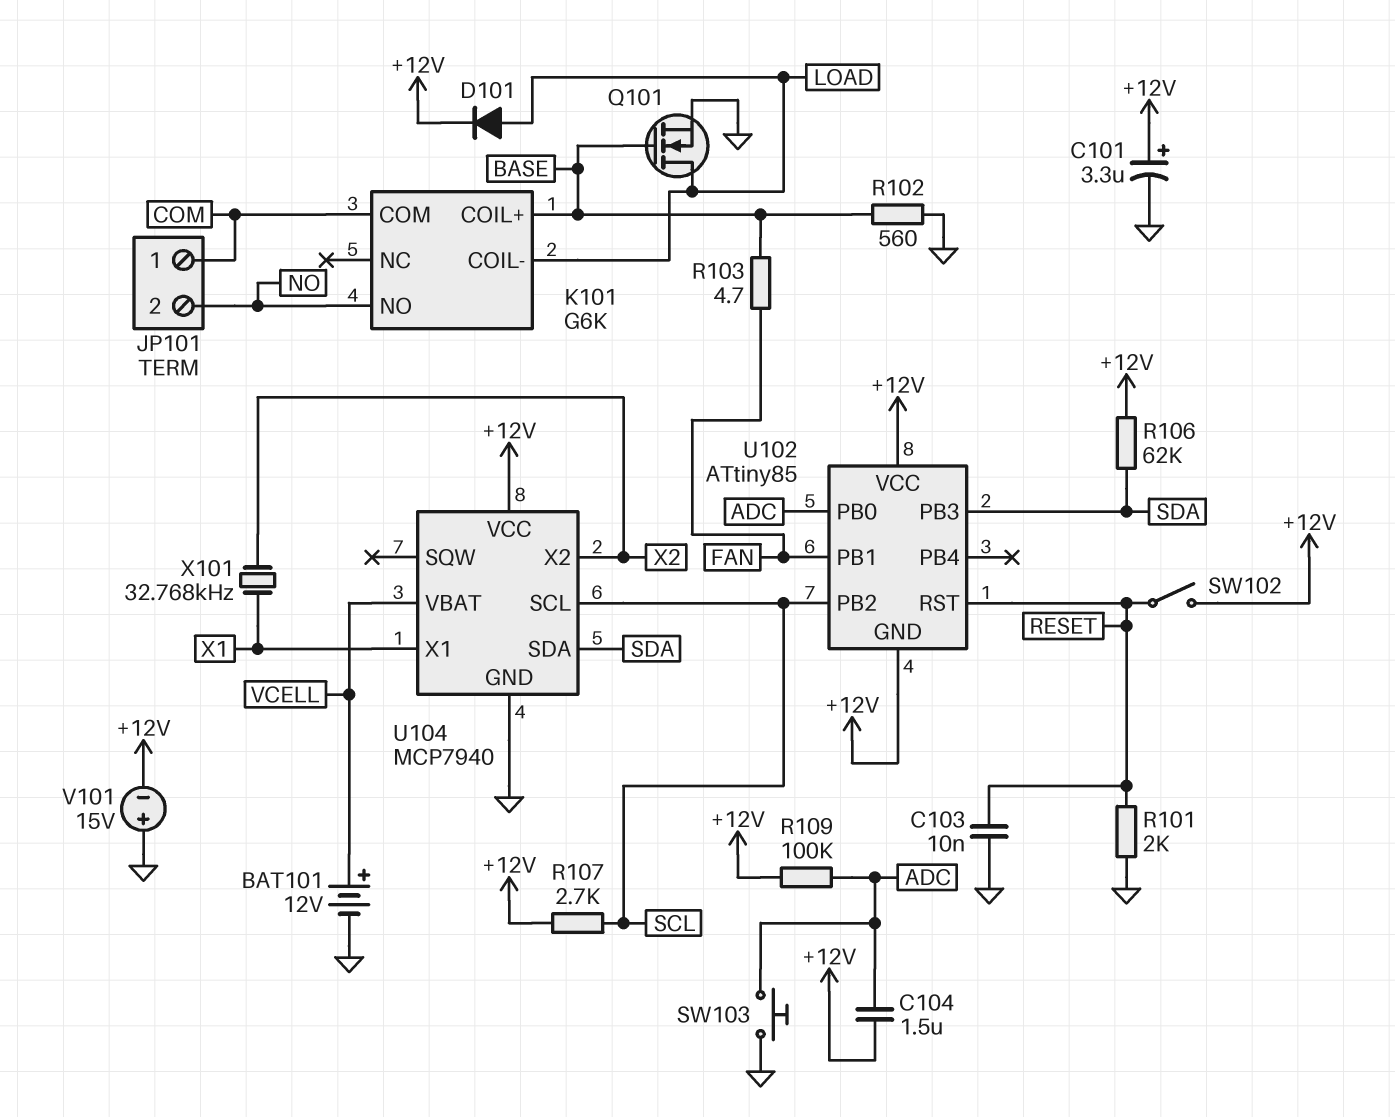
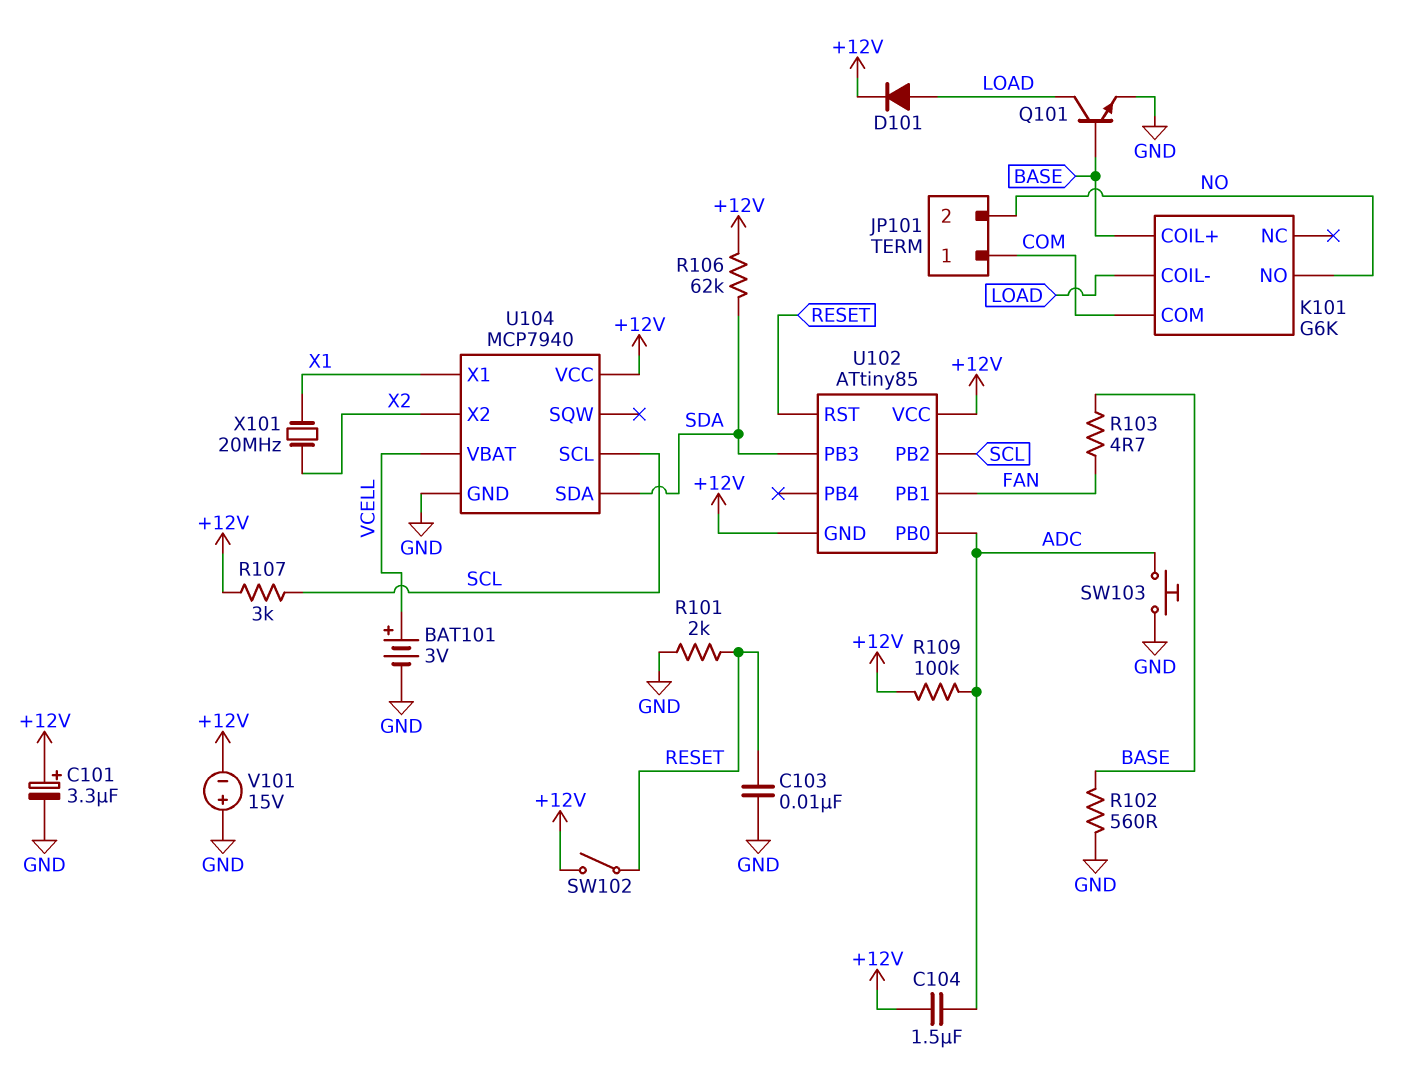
BAT101: 12V (plus VCELL, minus GND) -> 3V (plus VCELL, minus GND)
Q101: NMOS (G BASE, D LOAD, S GND) -> NPN (B BASE, C LOAD, E GND)
R107: 2.7k (+12V, SCL) -> 3k (+12V, SCL)
X101: 32.768kHz (X1, X2) -> 20MHz (X1, X2)

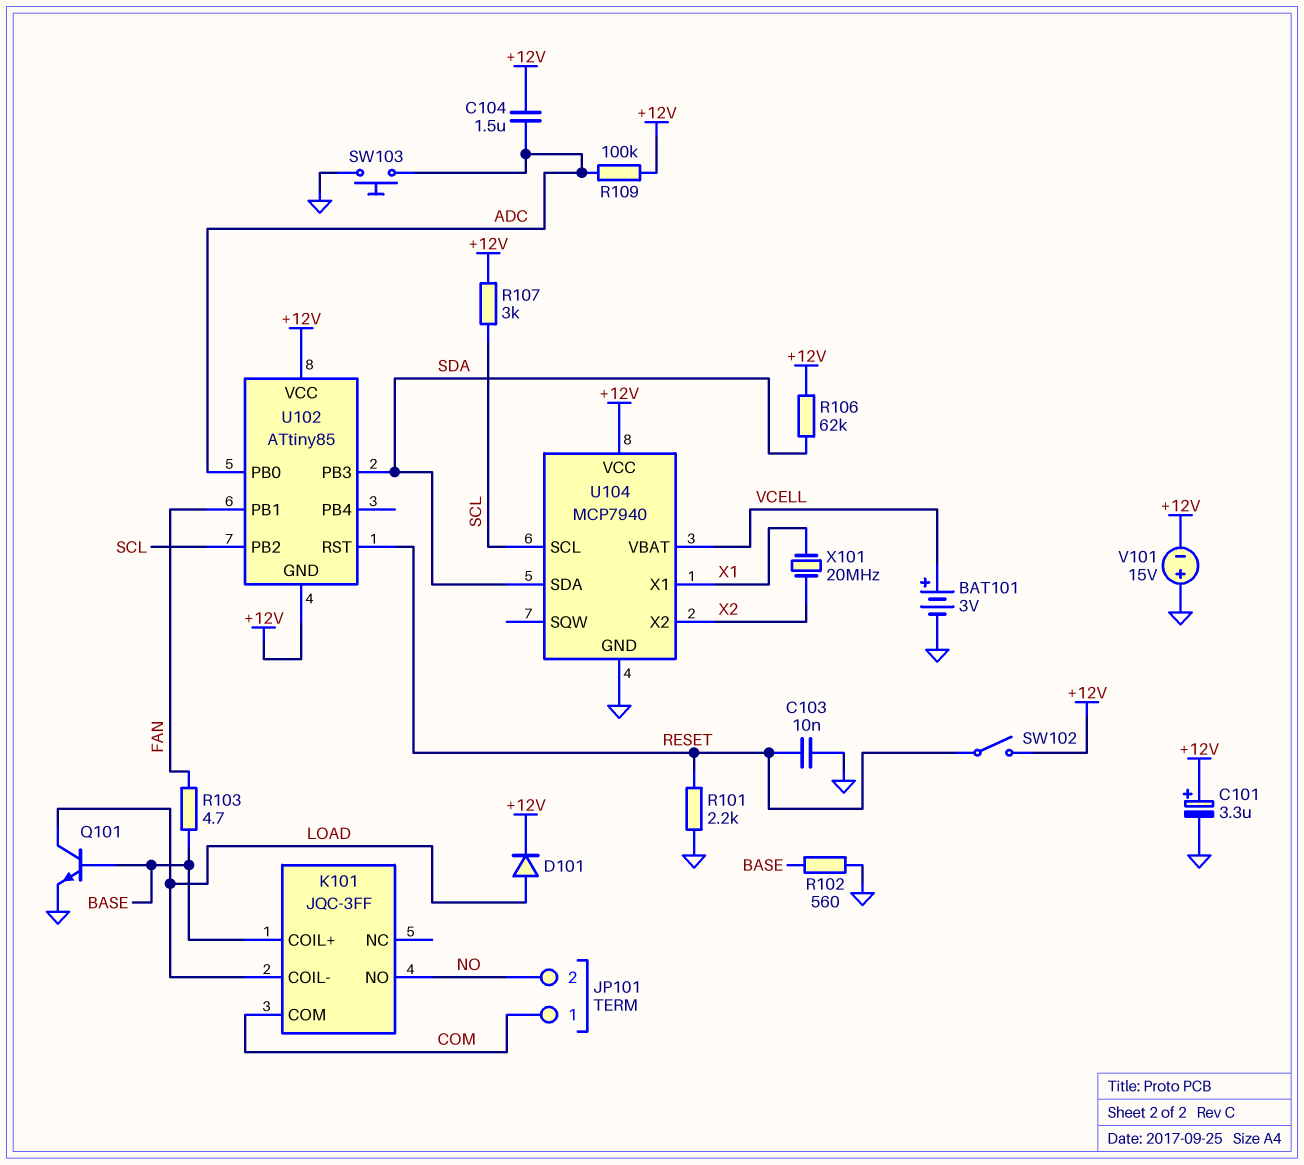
K101: G6K -> JQC-3FF
R101: 2k (GND, RESET) -> 2.2k (GND, RESET)

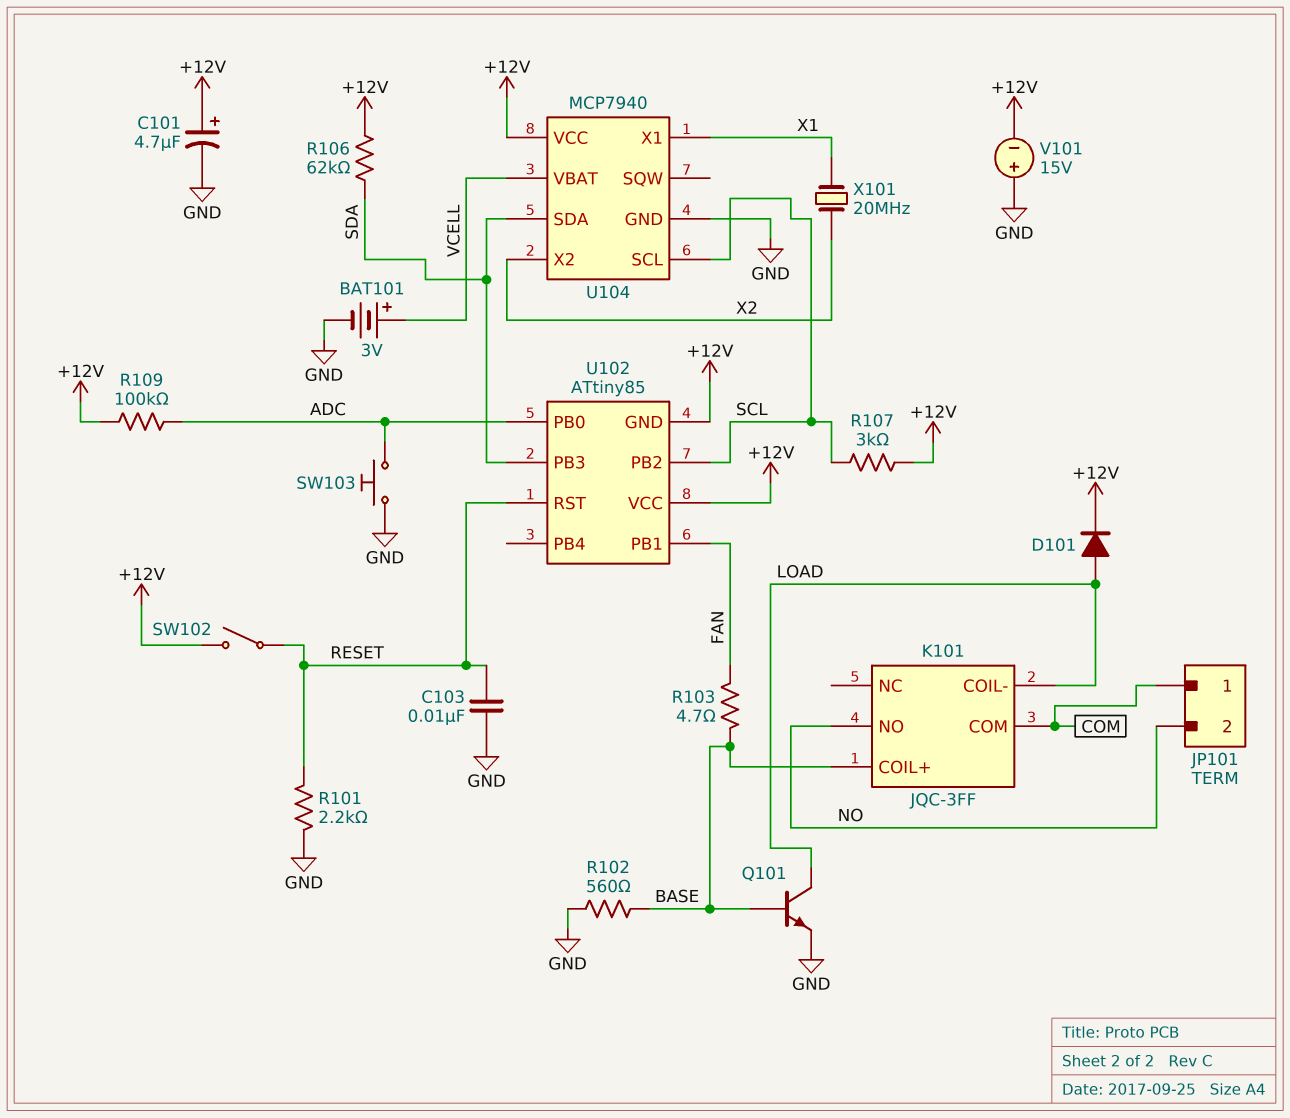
C101: 3.3uF (plus +12V, minus GND) -> 4.7uF (plus +12V, minus GND)
C104: 1.5uF (+12V, ADC) -> none

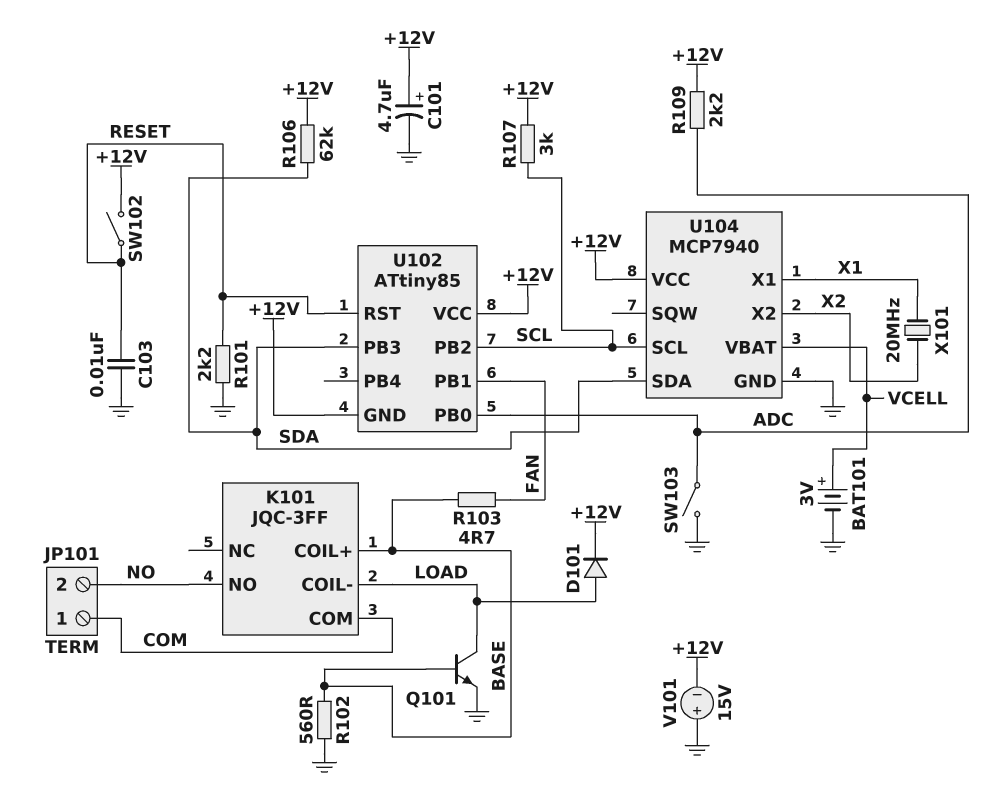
R109: 100k (+12V, ADC) -> 2.2k (+12V, ADC)
SW103: button (ADC, GND) -> switch (ADC, GND)

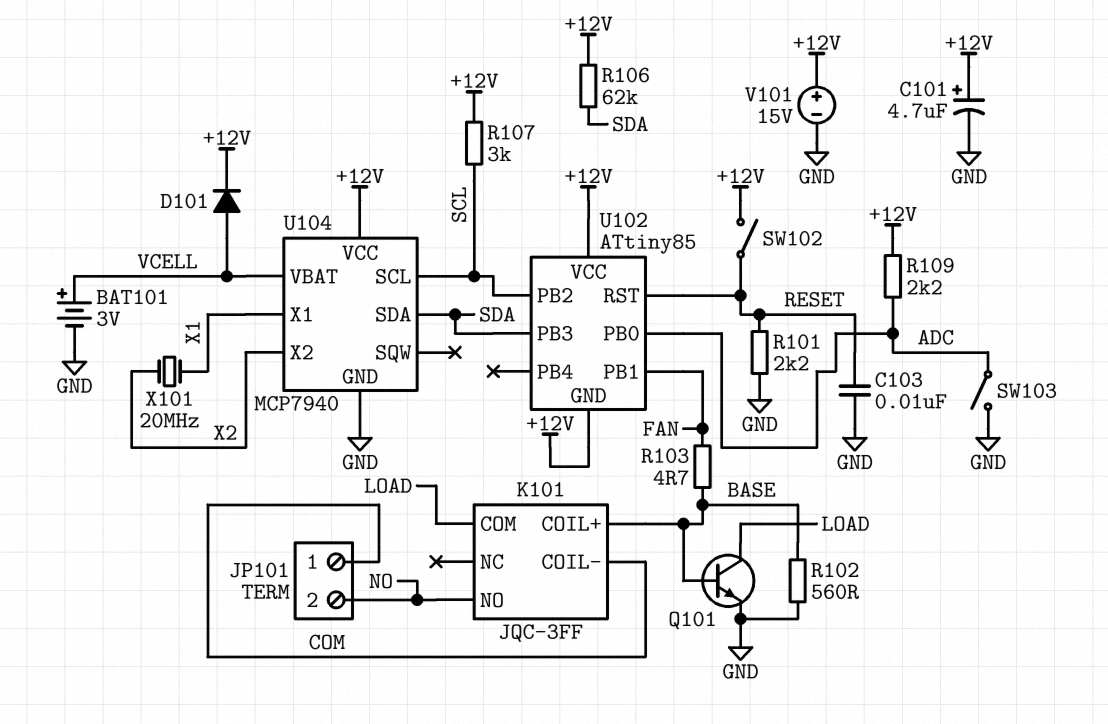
D101: diode (A LOAD, K +12V) -> diode (A VCELL, K +12V)
K101 pin COIL-: LOAD -> COM
K101 pin COM: COM -> LOAD
V101: 15V (plus GND, minus +12V) -> 15V (plus +12V, minus GND)

